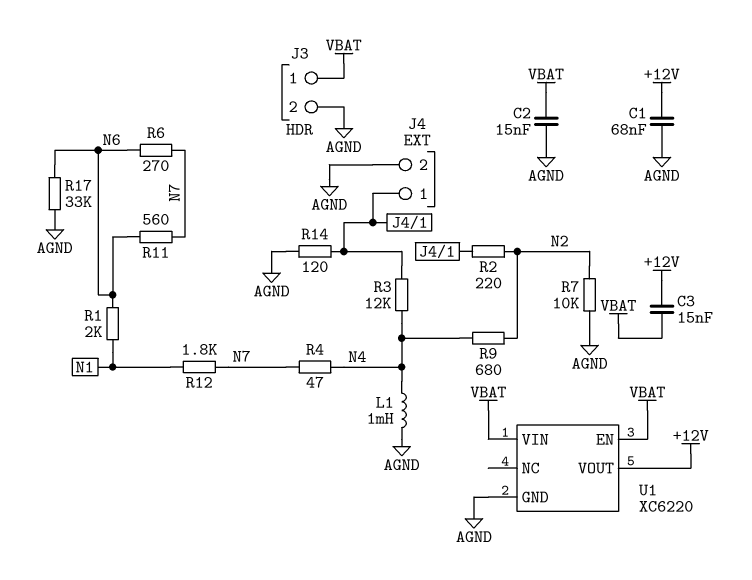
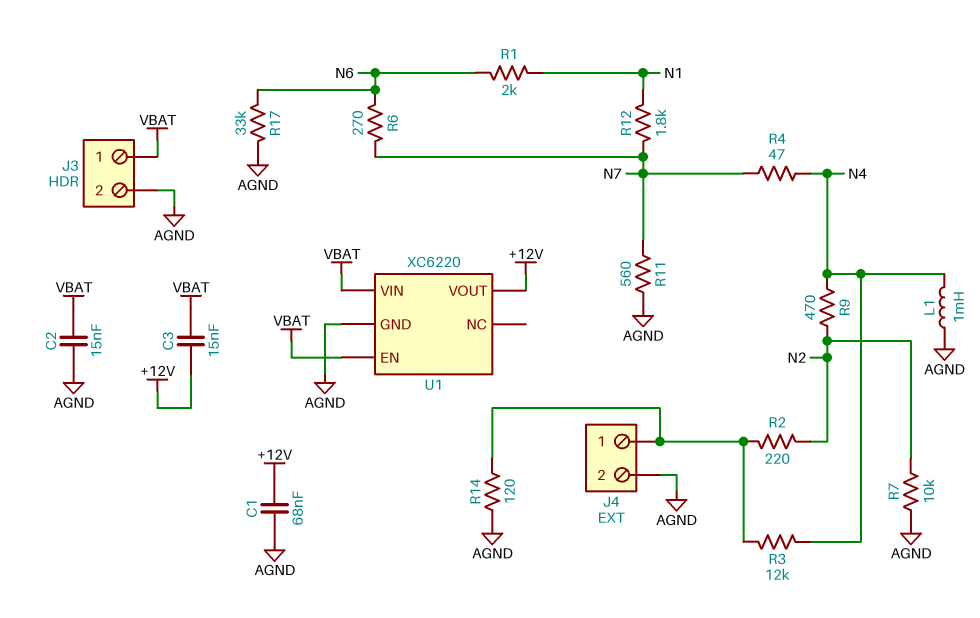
R9: 680 (N2, N4) -> 470 (N2, N4)
R11: 560 (N6, N7) -> 560 (AGND, N7)

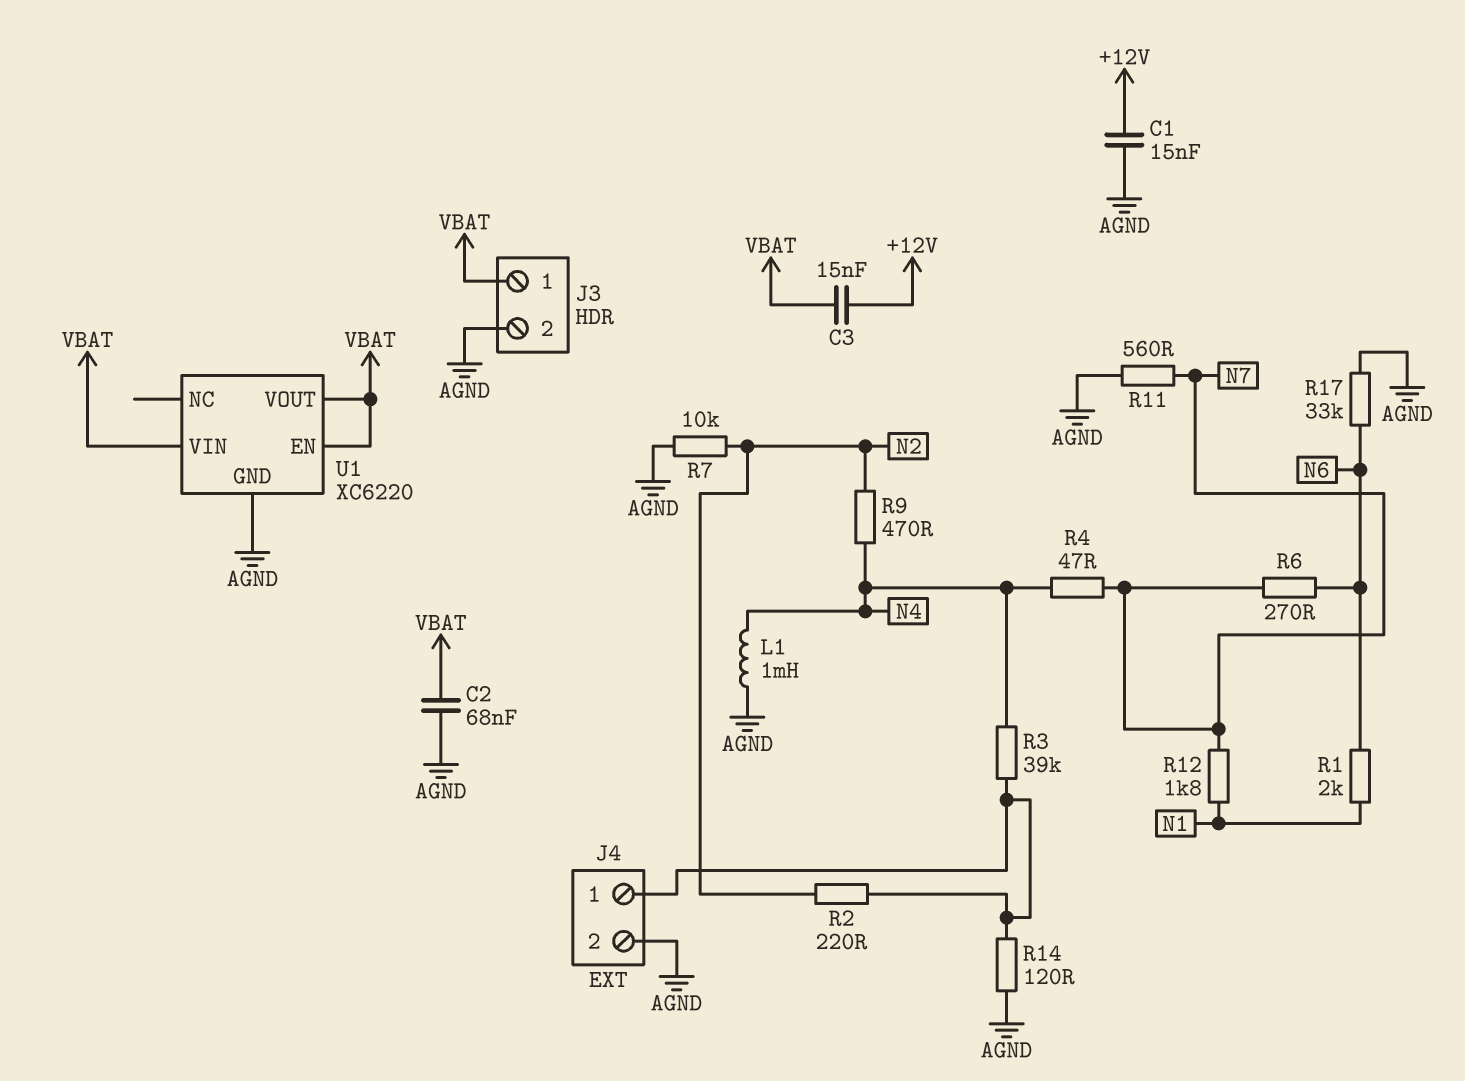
C1: 68nF (+12V, AGND) -> 15nF (+12V, AGND)
C2: 15nF (AGND, VBAT) -> 68nF (AGND, VBAT)
R3: 12k (J4/1, N4) -> 39k (J4/1, N4)
U1 pin VOUT: +12V -> VBAT

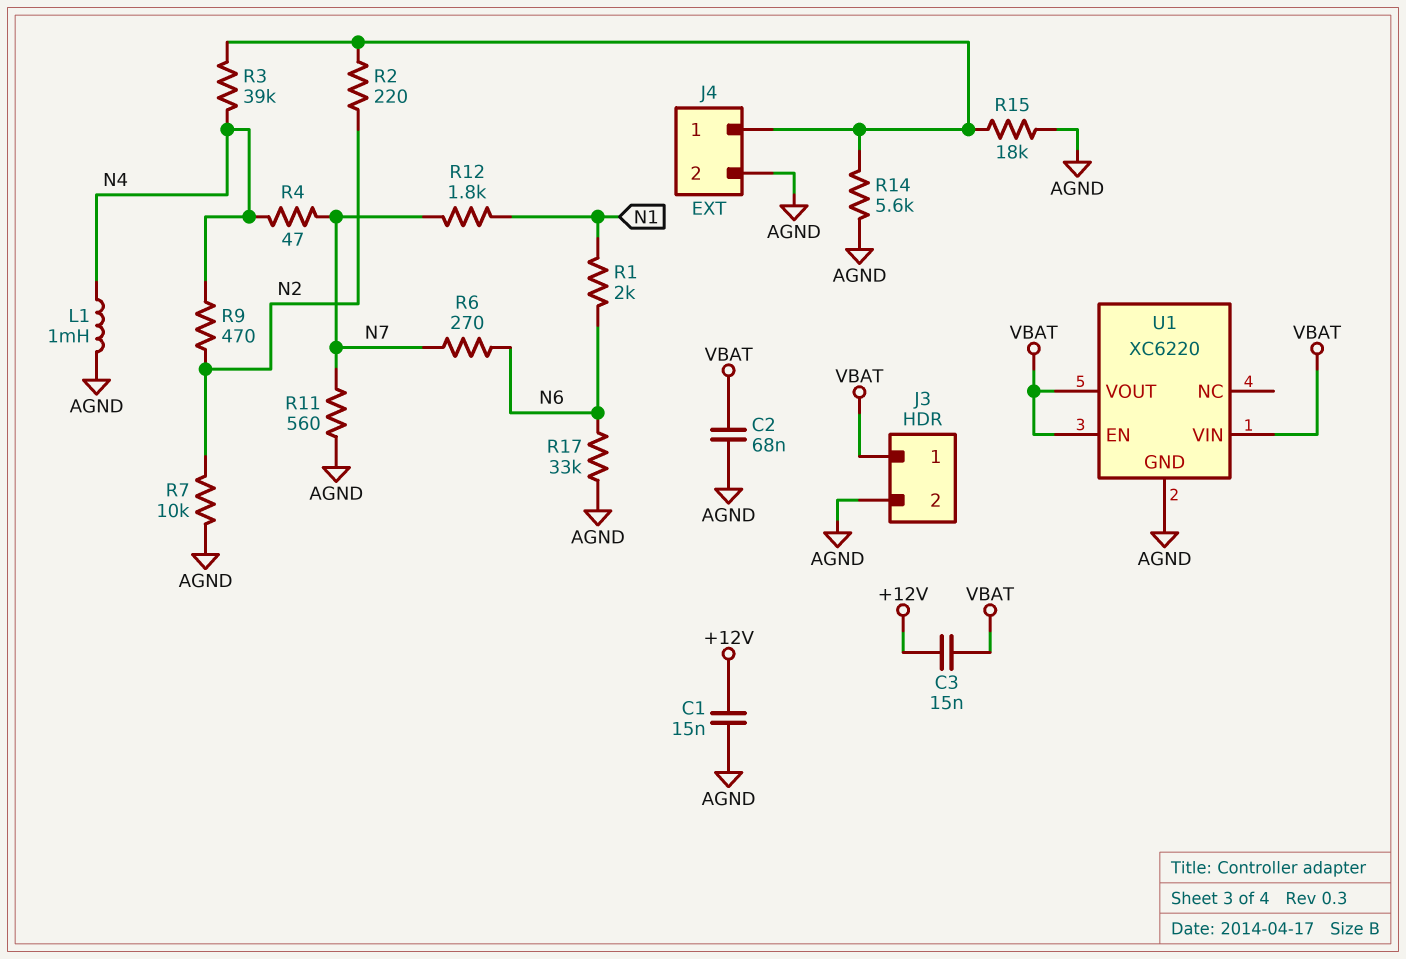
R14: 120 (AGND, J4/1) -> 5.6k (AGND, J4/1)
R15: none -> 18k (AGND, J4/1)

